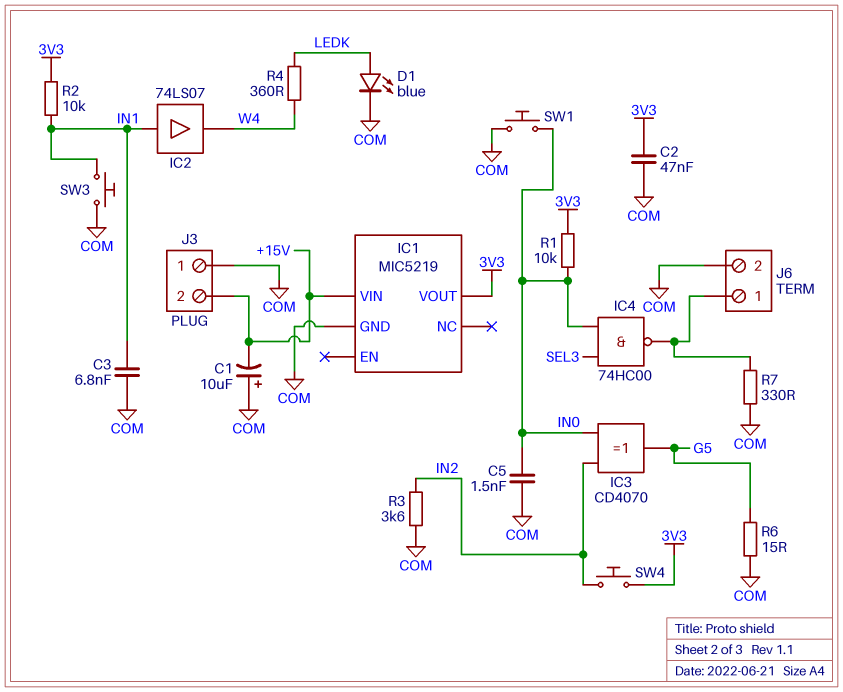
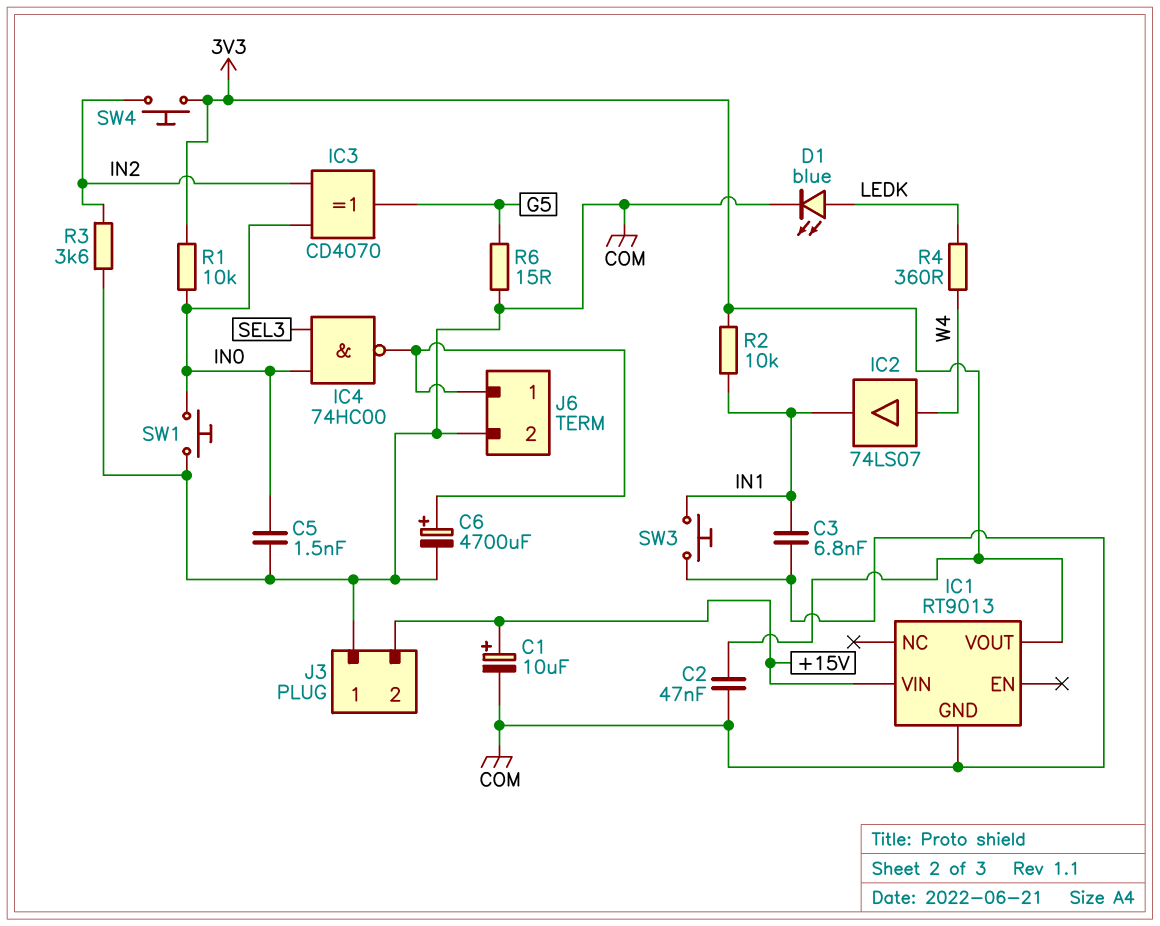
C1: 10uF (plus COM, minus +15V) -> 10uF (plus +15V, minus COM)
C6: none -> 4700uF (plus J6/1, minus COM)
IC1: MIC5219 -> RT9013
IC2: buffer 74LS07 (in IN1, out W4) -> buffer 74LS07 (in W4, out IN1)
R7: 330 (COM, J6/1) -> none

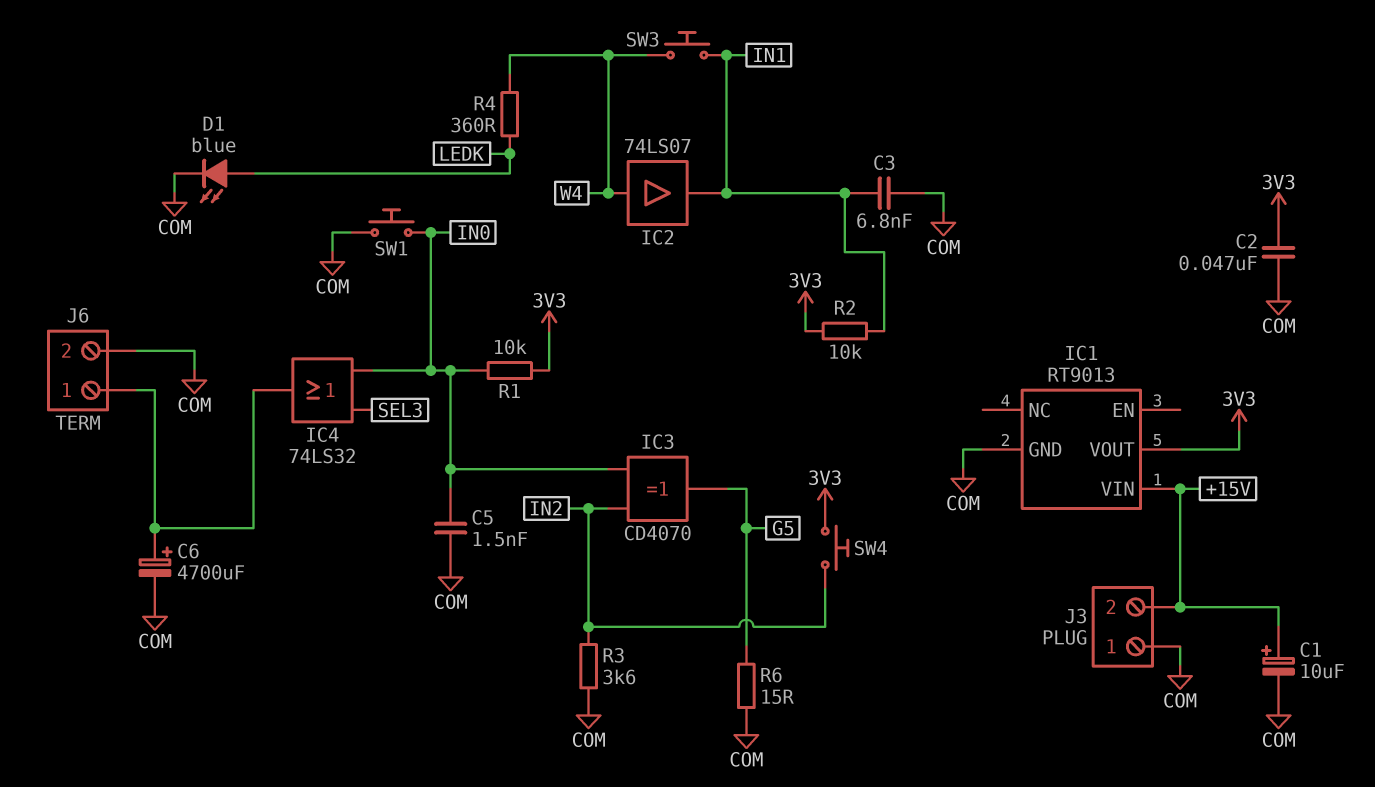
IC4: NAND 74HC00 (in IN0, in SEL3, out J6/1) -> OR 74LS32 (in IN0, in SEL3, out J6/1)
SW3: button (COM, IN1) -> button (IN1, W4)

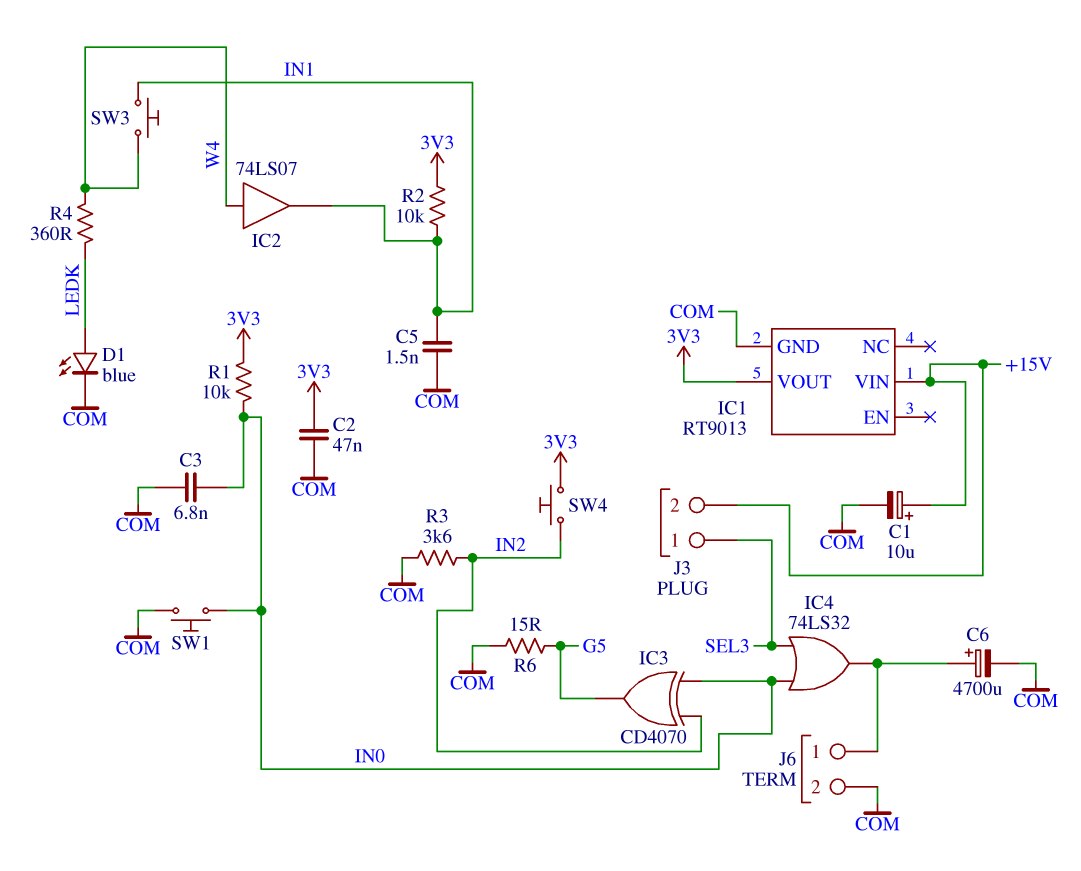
C3: 6.8nF (COM, IN1) -> 6.8nF (COM, IN0)
C5: 1.5nF (COM, IN0) -> 1.5nF (COM, IN1)
J3 pin 1: COM -> SEL3

